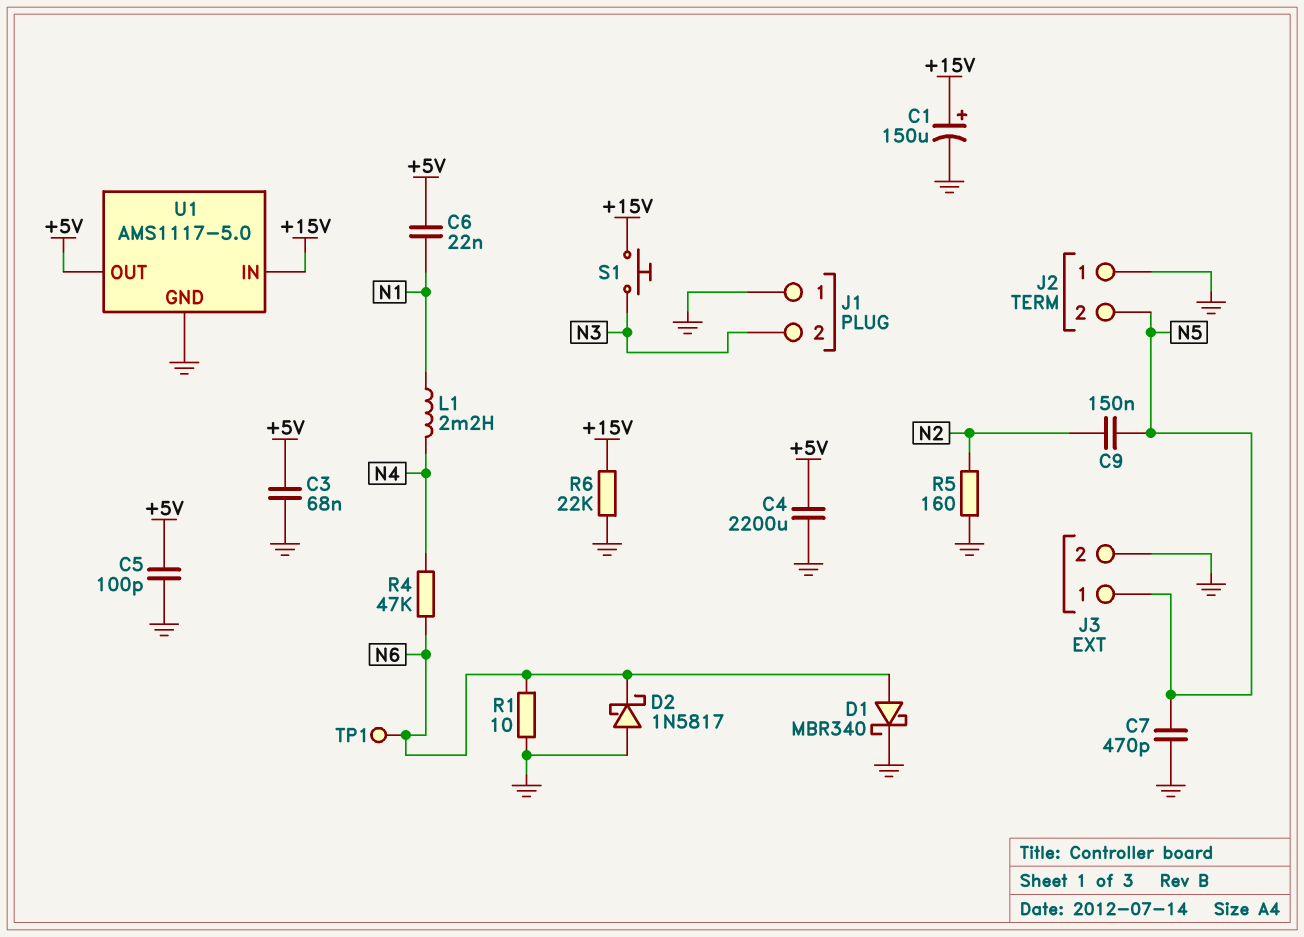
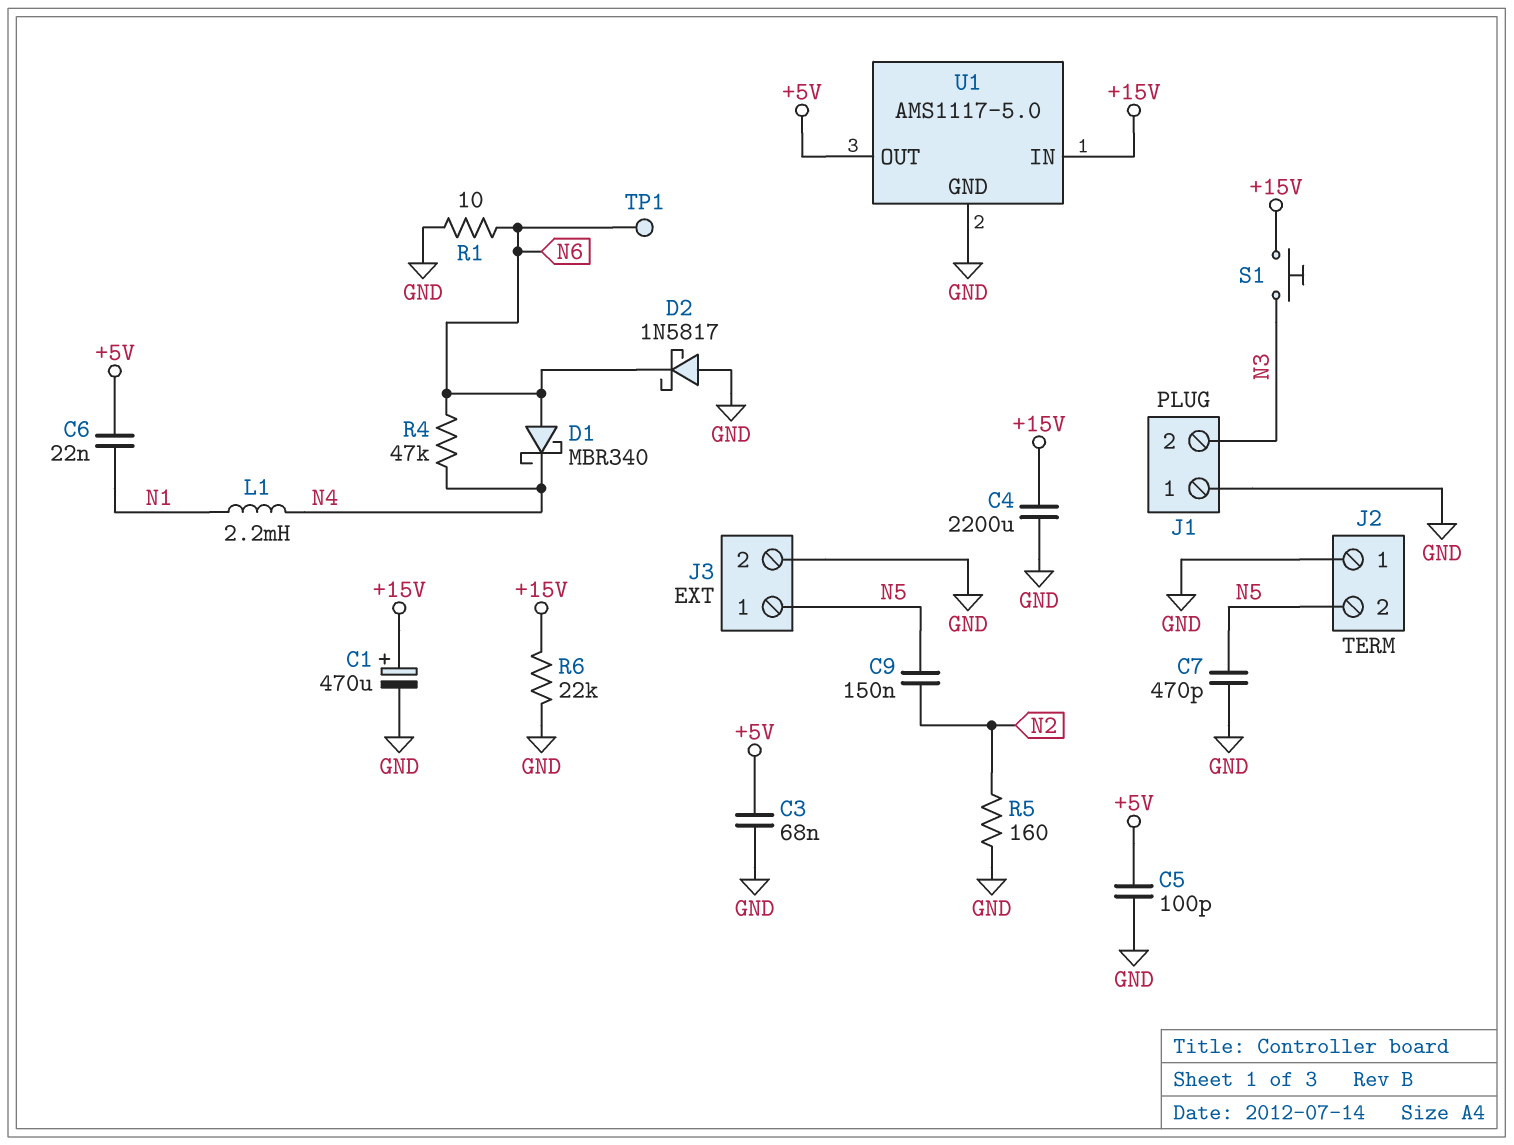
C1: 150uF (plus +15V, minus GND) -> 470uF (plus +15V, minus GND)
C4: 2200uF (+5V, GND) -> 2200uF (+15V, GND)
D1: schottky MBR340 (A N6, K GND) -> schottky MBR340 (A N6, K N4)

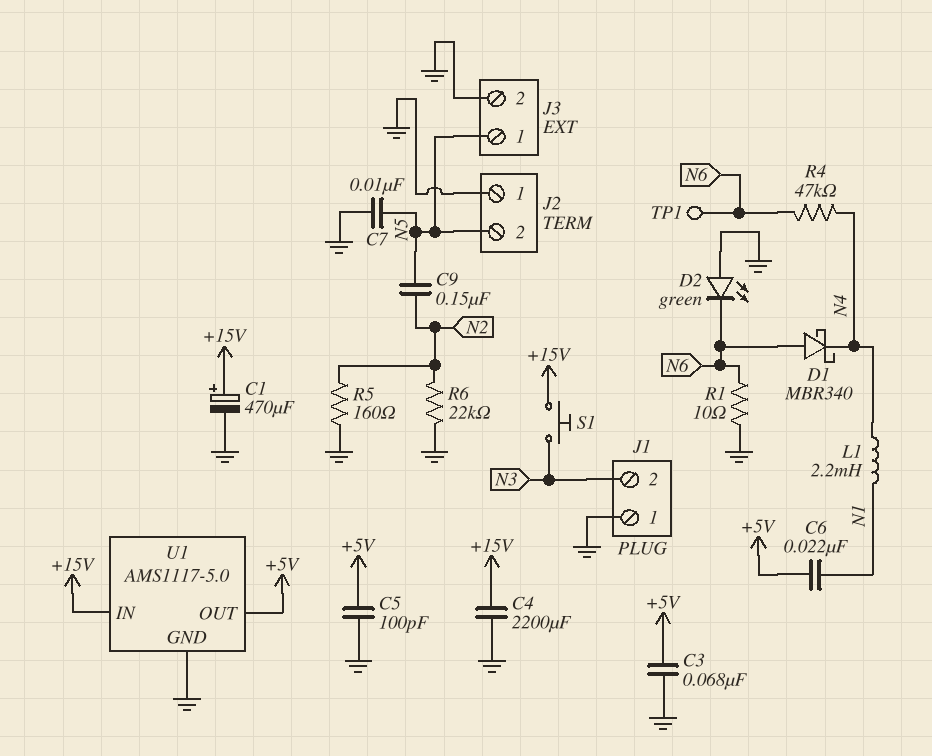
C7: 470pF (GND, N5) -> 10nF (GND, N5)
D2: schottky 1N5817 (A GND, K N6) -> LED green (A GND, K N6)
R6: 22k (+15V, GND) -> 22k (GND, N2)

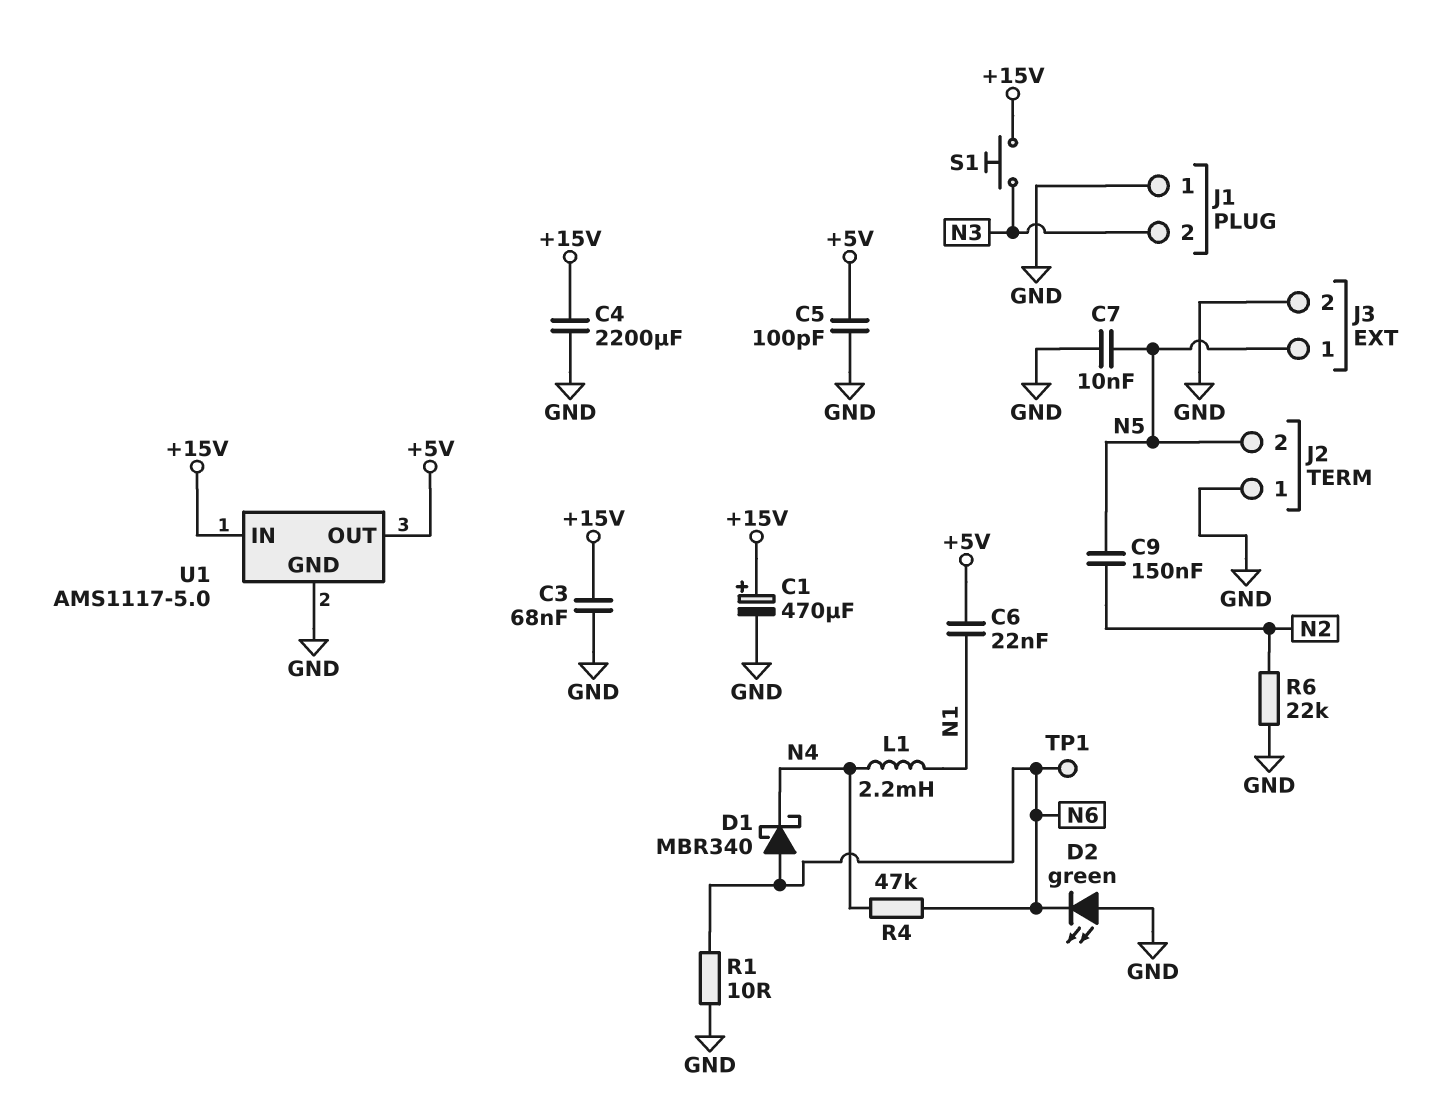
C3: 68nF (+5V, GND) -> 68nF (+15V, GND)
R5: 160 (GND, N2) -> none

